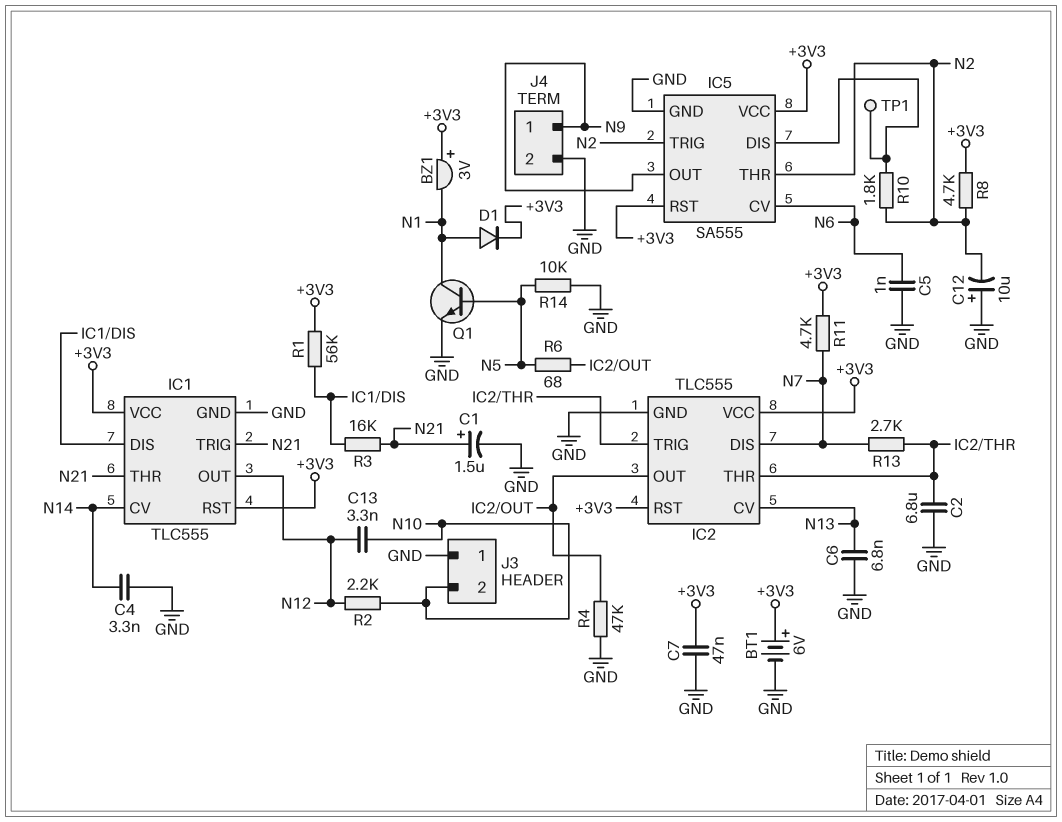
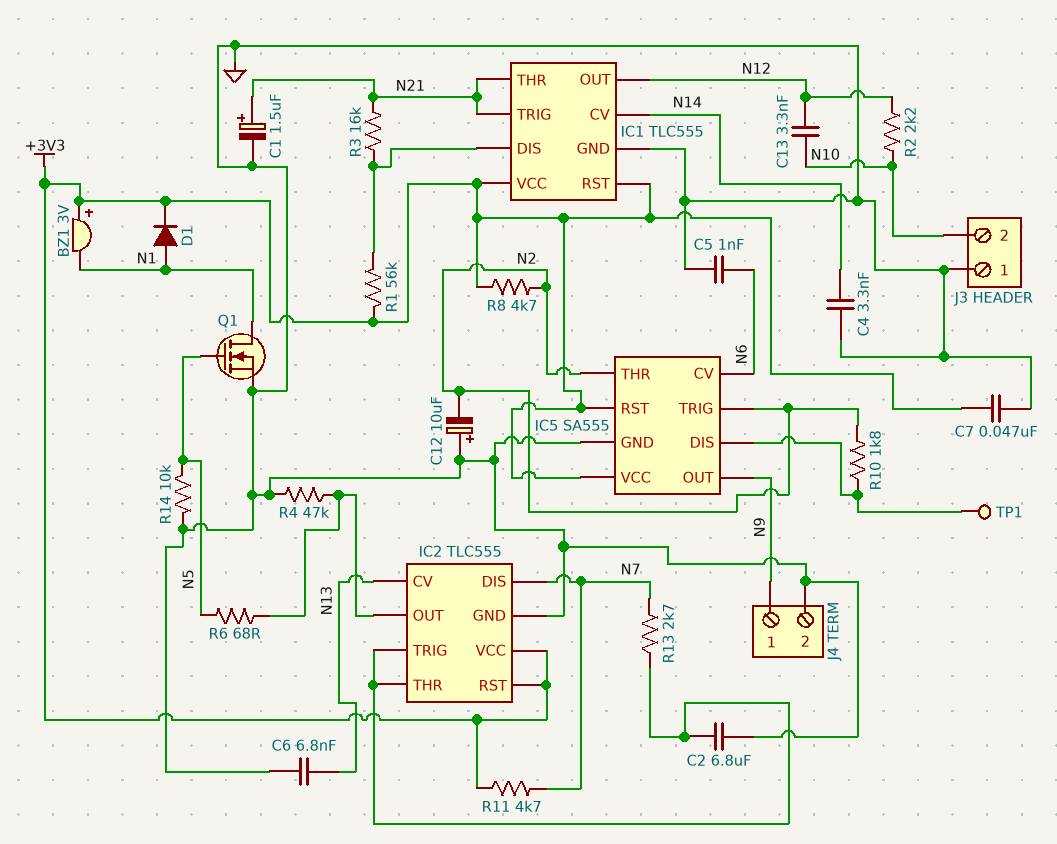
BT1: 6V (plus +3V3, minus GND) -> none
Q1: NPN (B N5, C N1, E GND) -> NMOS (G N5, D N1, S GND)

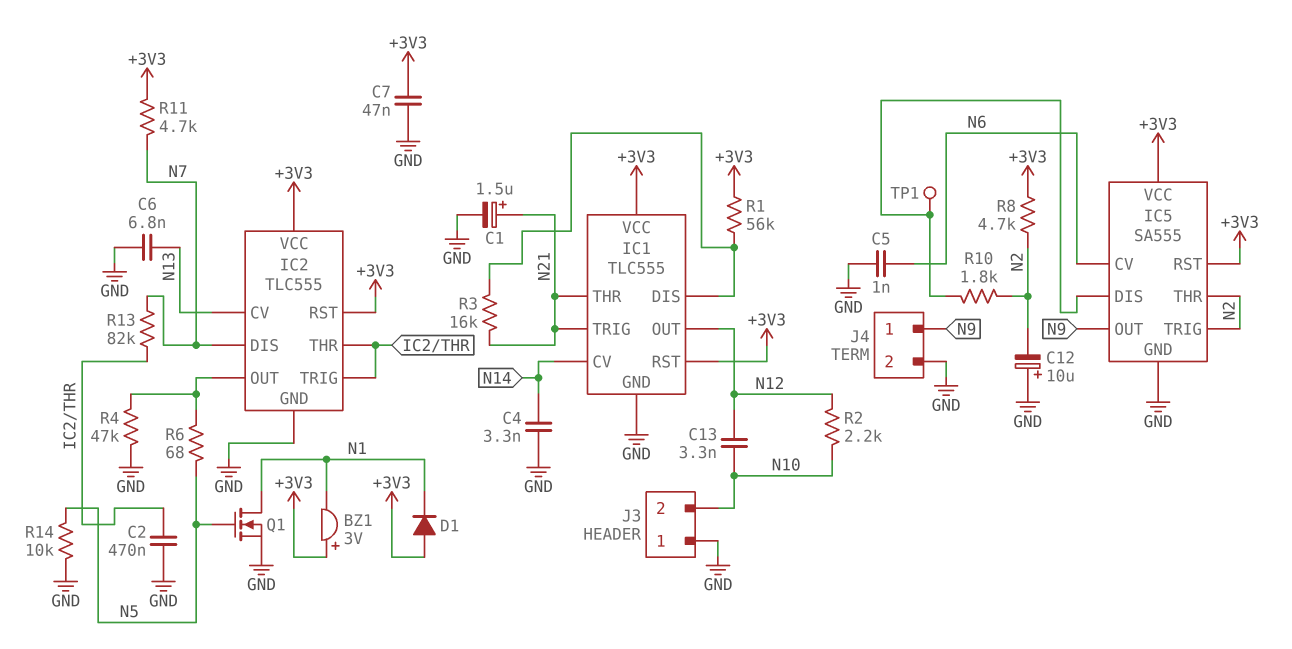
C2: 6.8uF (GND, IC2/THR) -> 470nF (GND, IC2/THR)
D1: diode (A N1, K +3V3) -> diode (A +3V3, K N1)
R13: 2.7k (IC2/THR, N7) -> 82k (IC2/THR, N7)

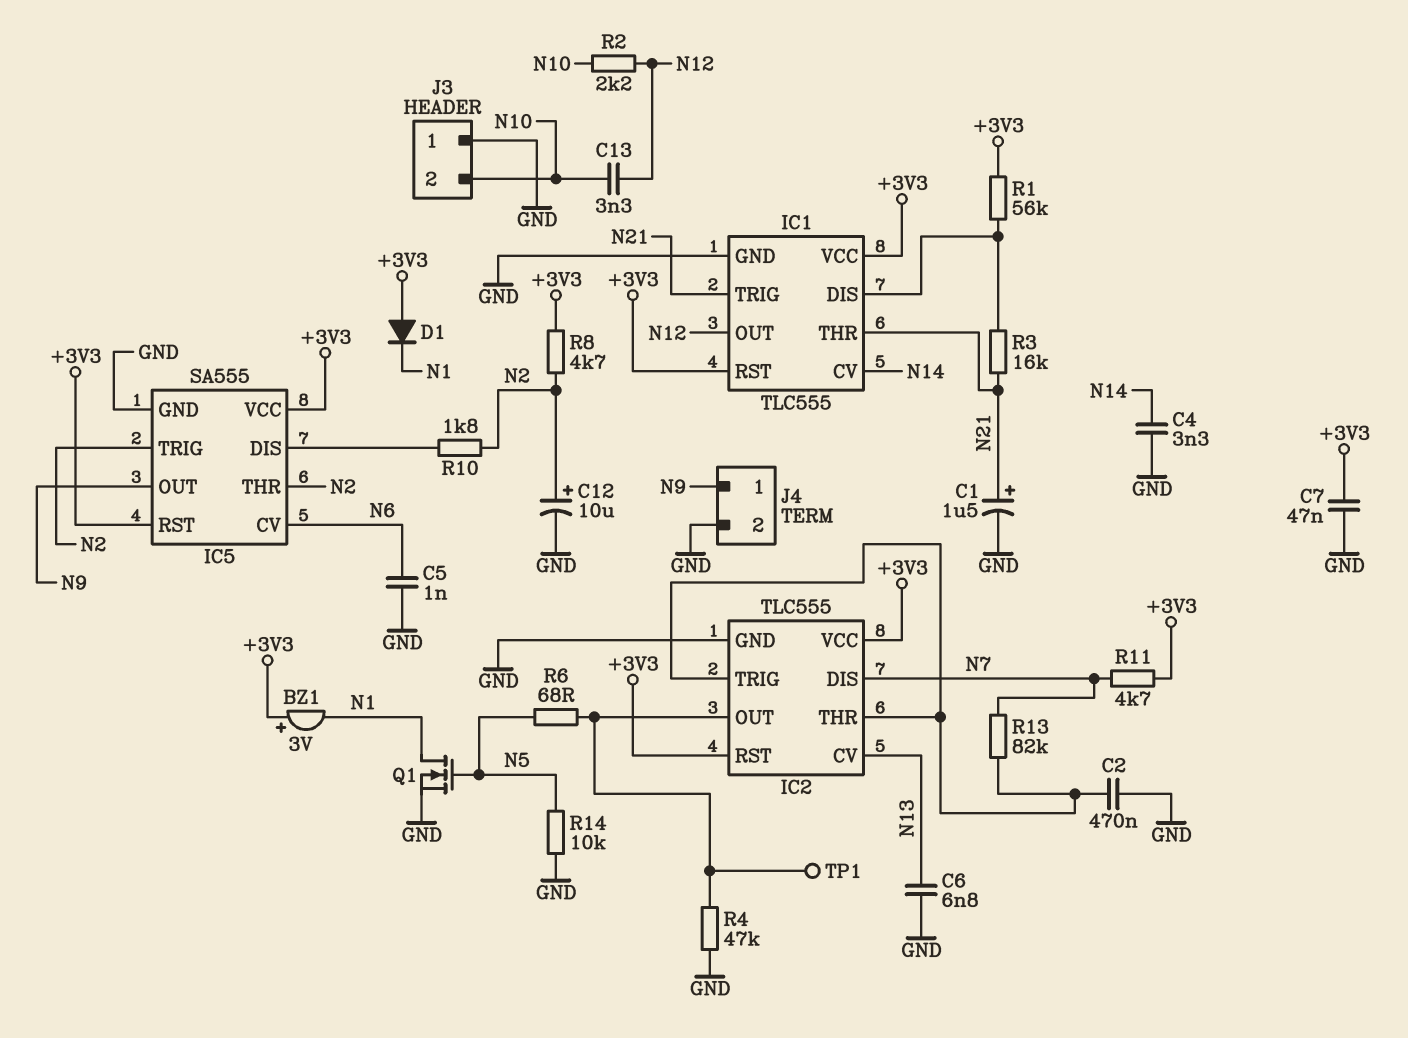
C12: 10uF (plus GND, minus N2) -> 10uF (plus N2, minus GND)
TP1: test point (IC5/DIS) -> test point (IC2/OUT)

